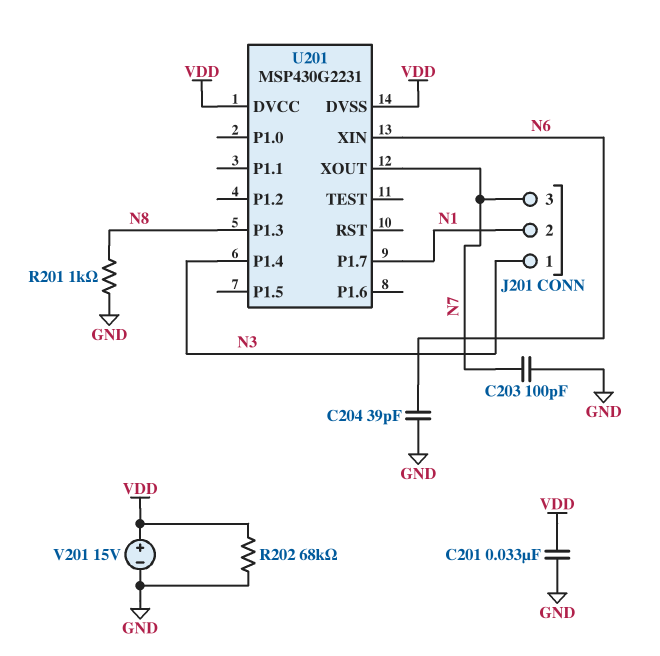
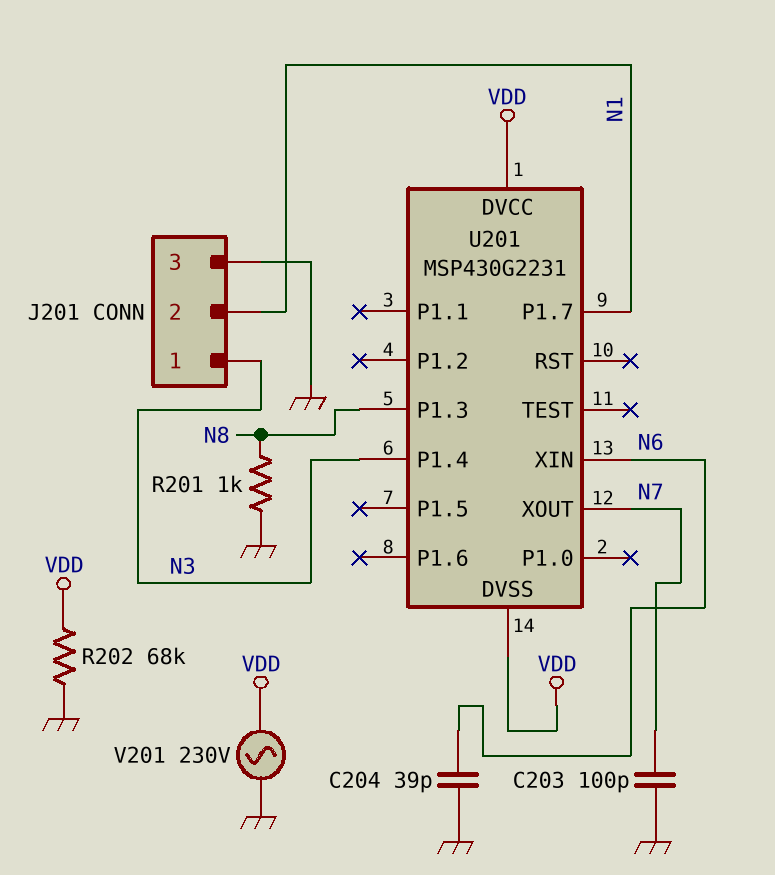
C201: 33nF (GND, VDD) -> none
J201 pin 3: N7 -> GND
V201: 15V (plus VDD, minus GND) -> AC 230V (GND, VDD)

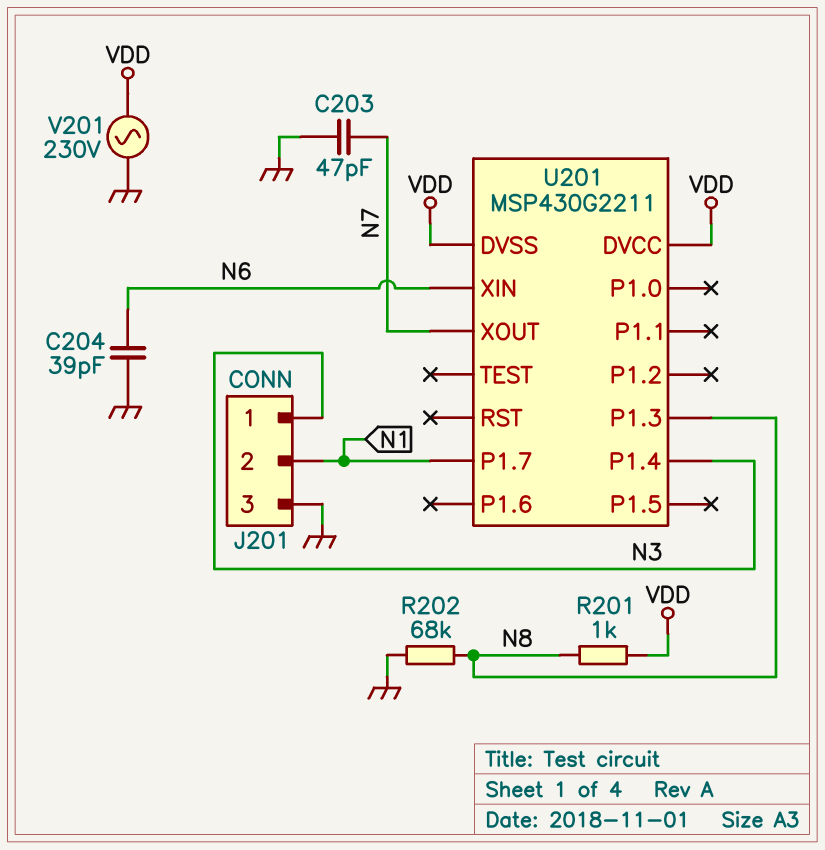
C203: 100pF (GND, N7) -> 47pF (GND, N7)
R201: 1k (GND, N8) -> 1k (N8, VDD)
R202: 68k (GND, VDD) -> 68k (GND, N8)
U201: MSP430G2231 -> MSP430G2211

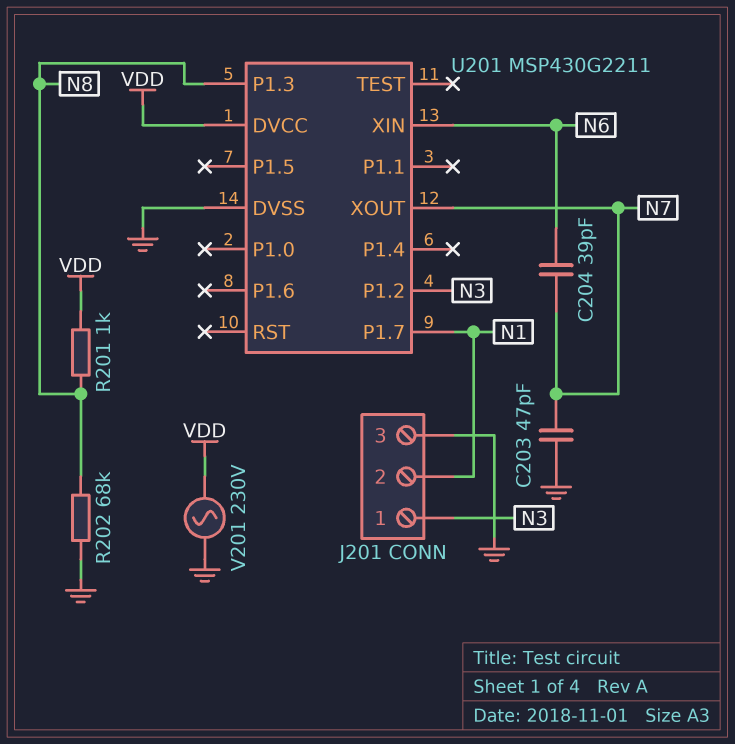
C204: 39pF (GND, N6) -> 39pF (N6, N7)
U201 pin DVSS: VDD -> GND
U201 pin P1.2: none -> N3
U201 pin P1.4: N3 -> none

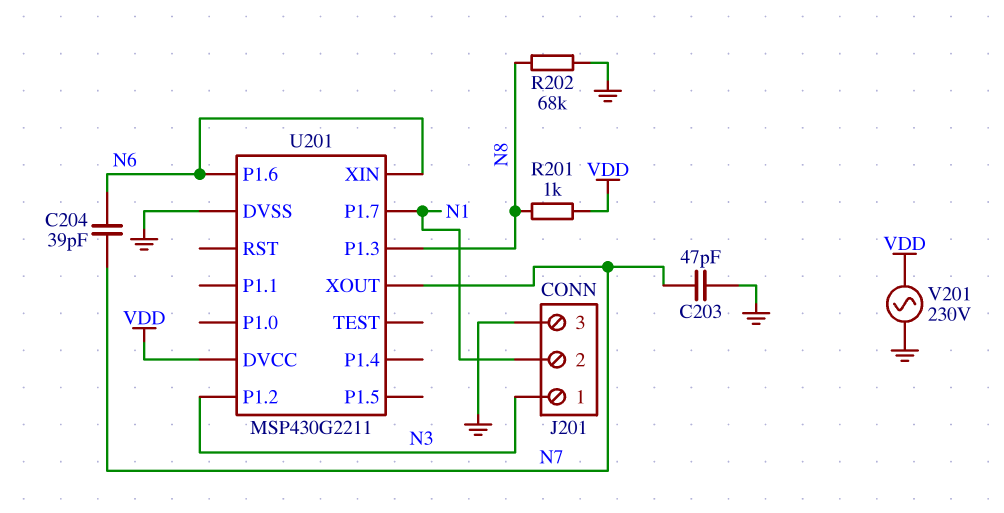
U201 pin P1.6: none -> N6

